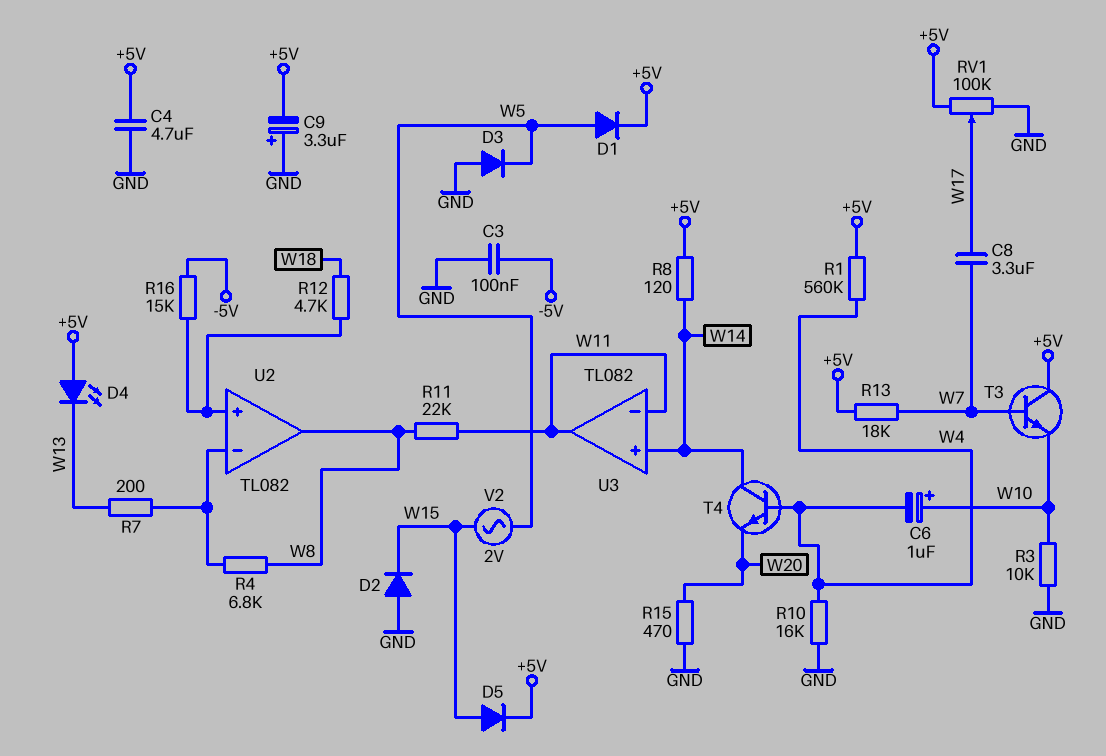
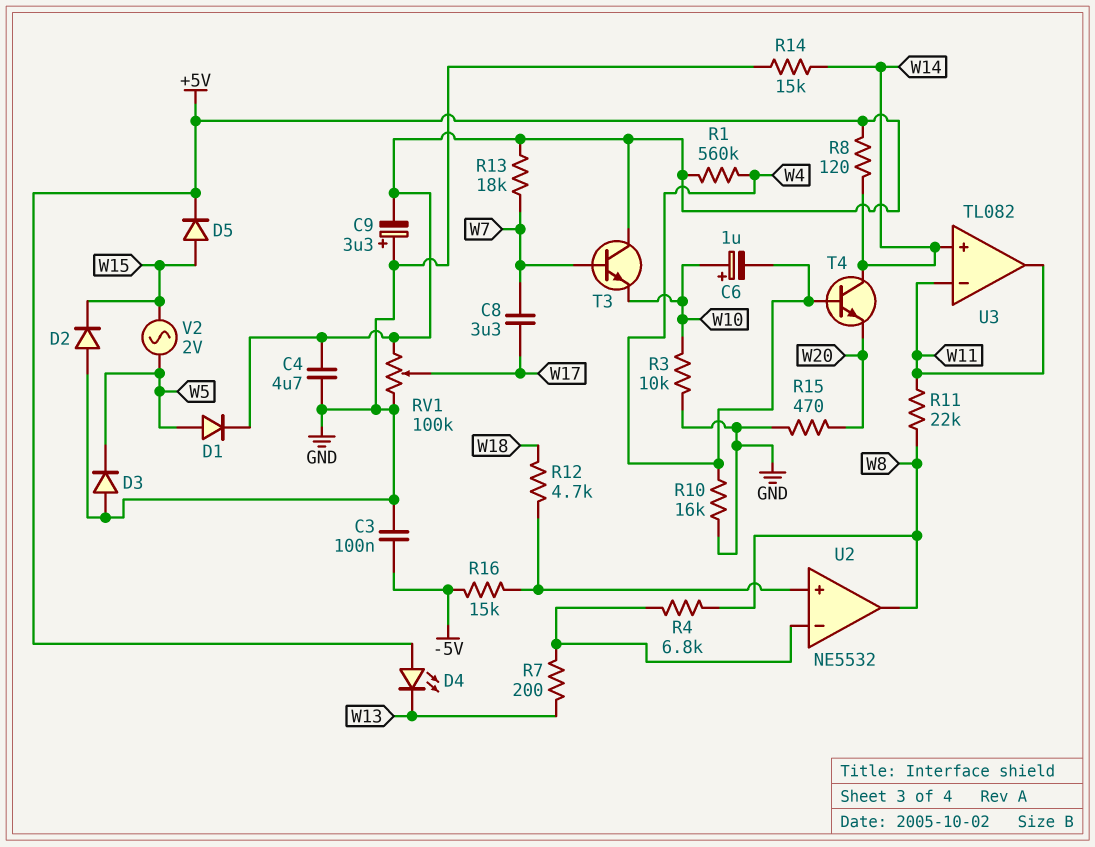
R14: none -> 15k (GND, W14)
U2: TL082 -> NE5532

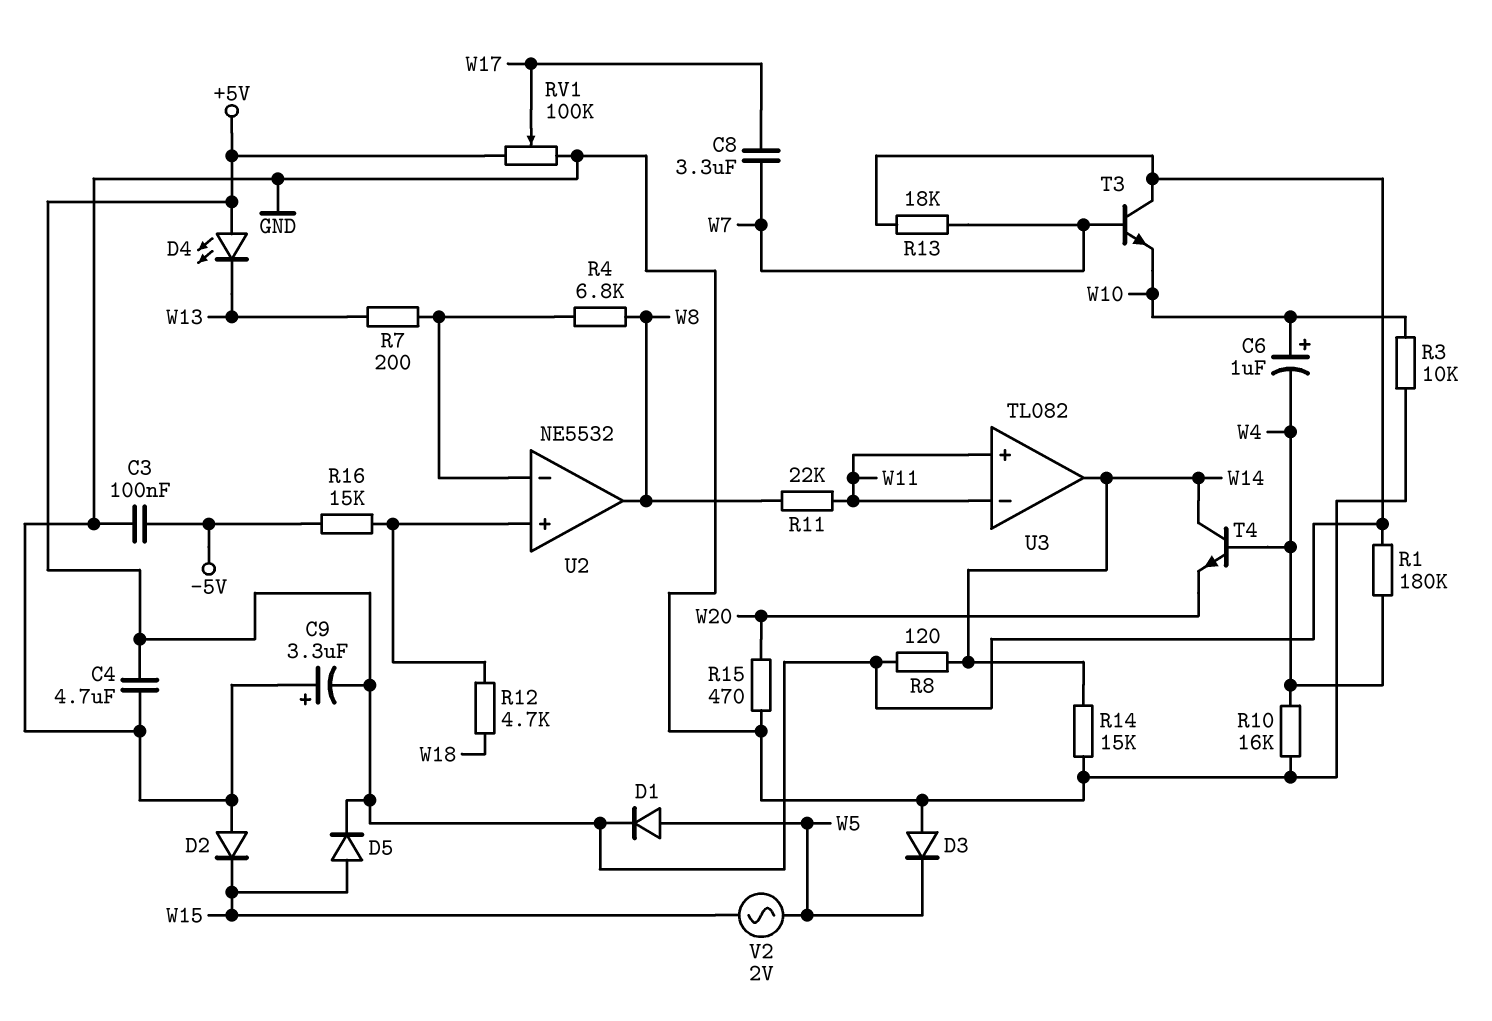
R1: 560k (+5V, W4) -> 180k (+5V, W4)
U3 pin in+: W14 -> W11
U3 pin out: W11 -> W14

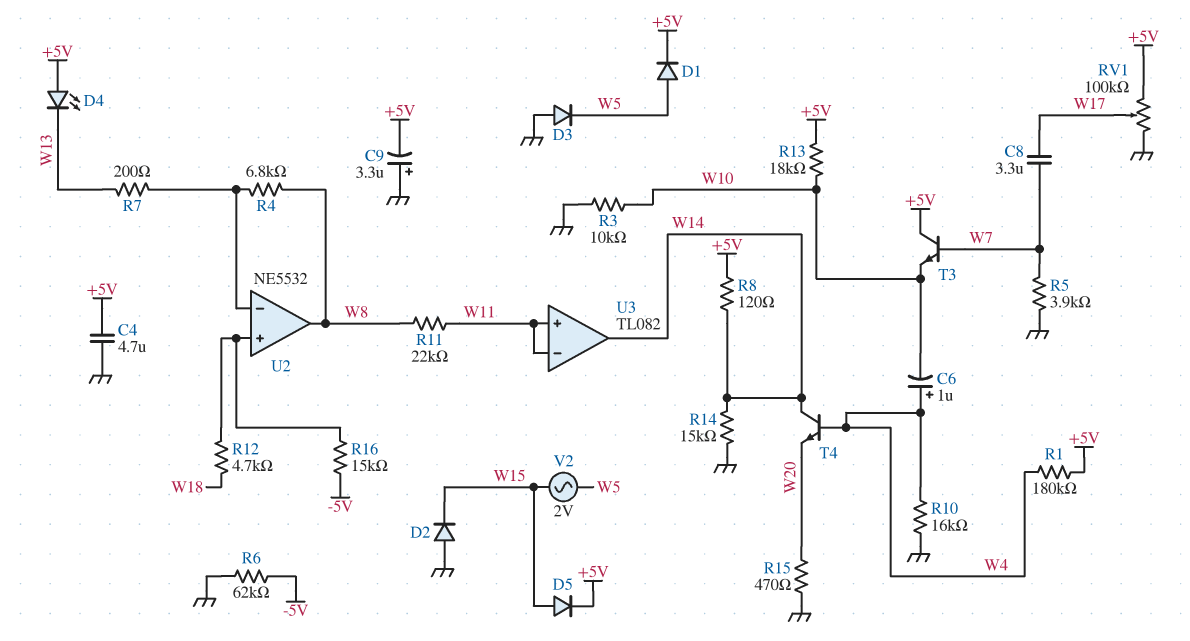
C3: 100nF (-5V, GND) -> none
C6: 1uF (plus W10, minus W4) -> 1uF (plus W4, minus W10)
R5: none -> 3.9k (GND, W7)
R6: none -> 62k (-5V, GND)
R13: 18k (+5V, W7) -> 18k (+5V, W10)

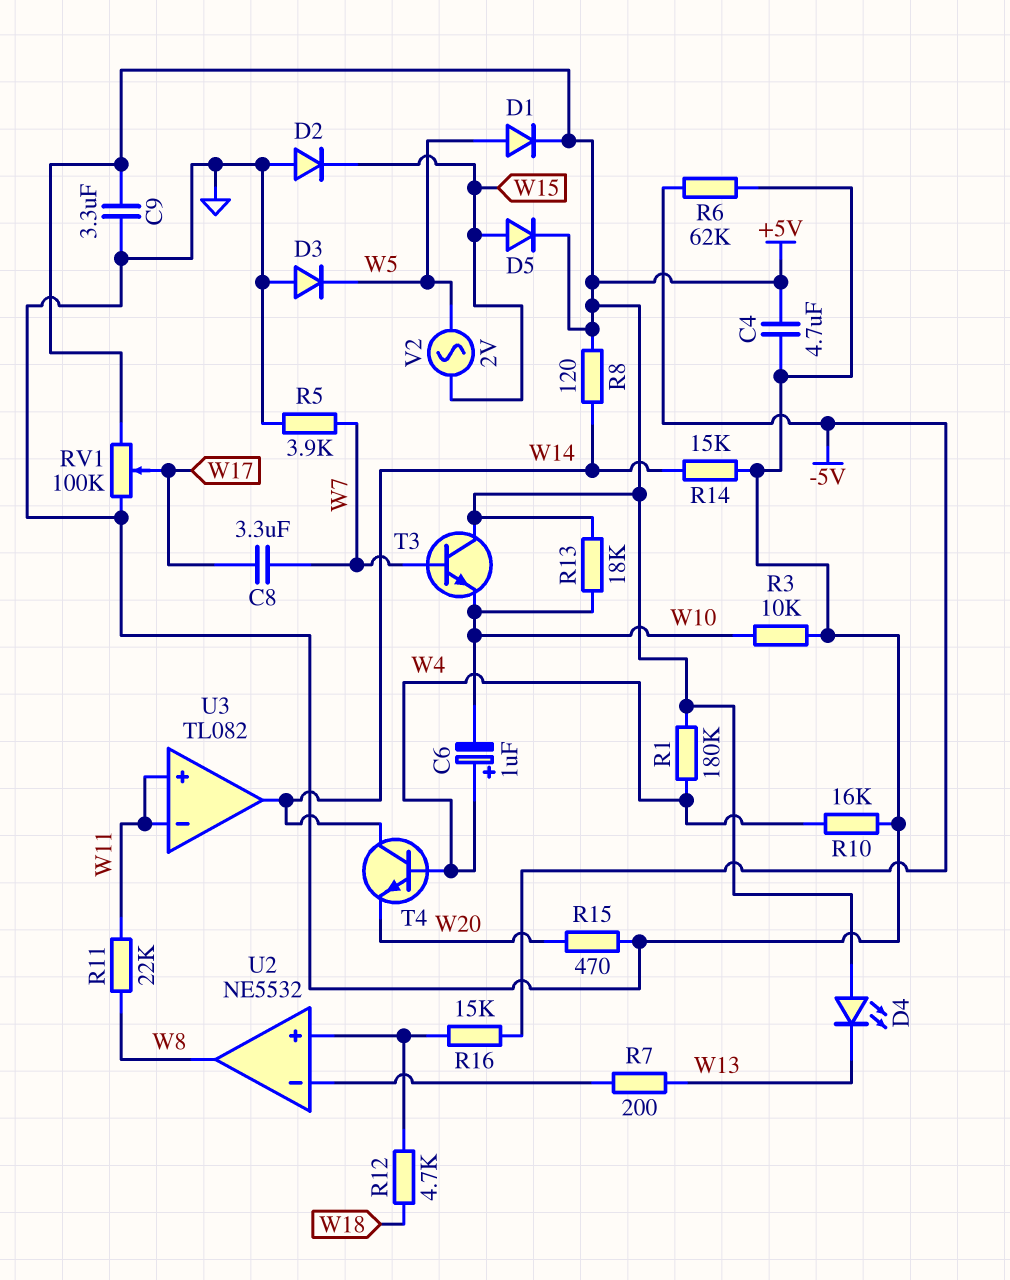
C9: 3.3uF (plus GND, minus +5V) -> 3.3uF (+5V, GND)
R4: 6.8k (U2/in-, W8) -> none

